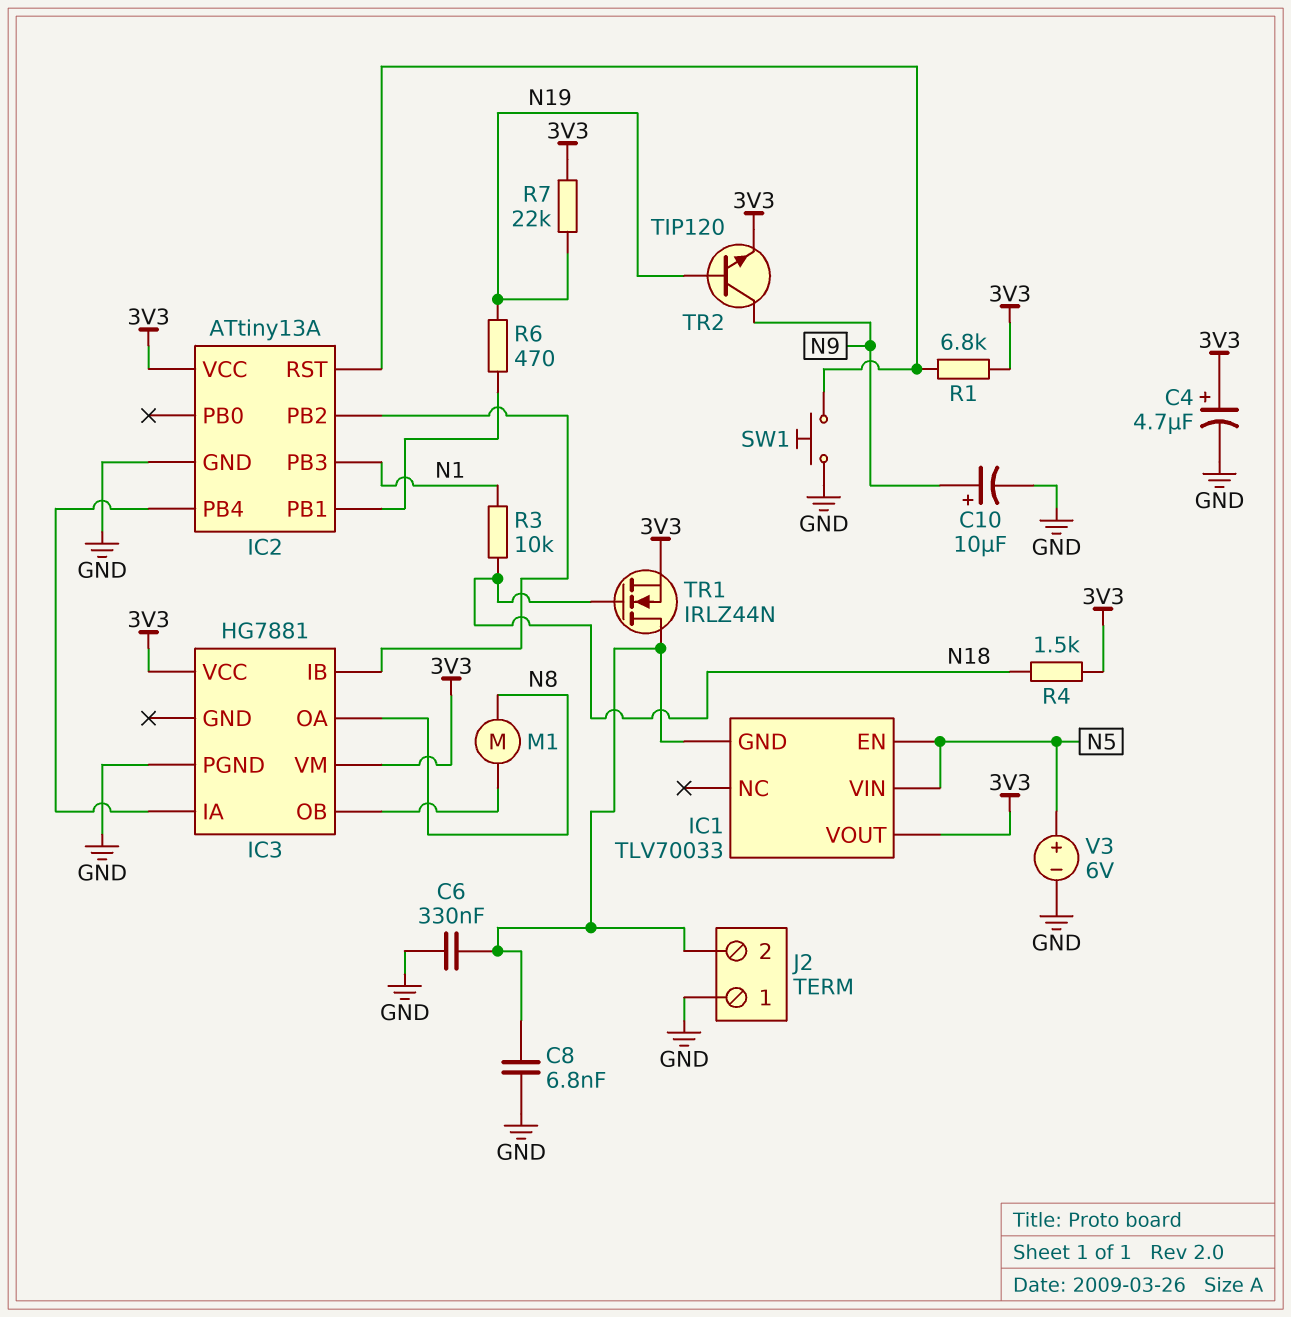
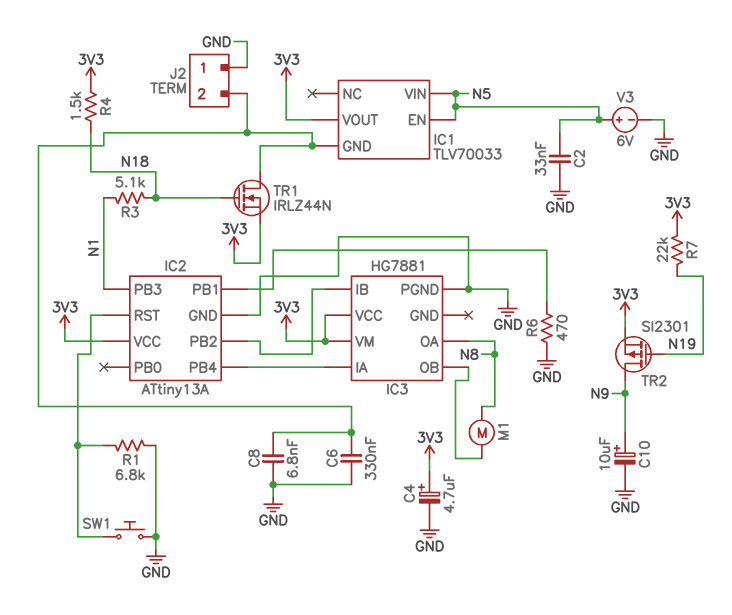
C2: none -> 33nF (GND, N5)
R1: 6.8k (3V3, IC2/RST) -> 6.8k (GND, IC2/RST)
R3: 10k (N1, N18) -> 5.1k (N1, N18)
R6: 470 (IC2/PB1, N19) -> 470 (GND, IC2/PB1)
TR2: NPN TIP120 (B N19, C N9, E 3V3) -> PMOS SI2301 (G N19, D N9, S 3V3)

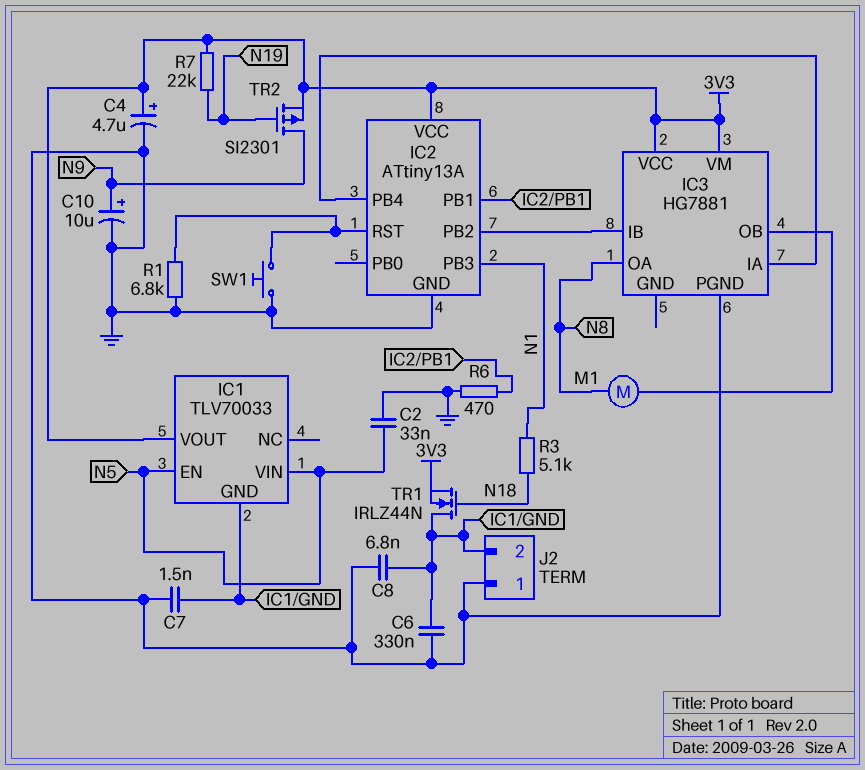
C7: none -> 1.5nF (GND, IC1/GND)
R4: 1.5k (3V3, N18) -> none
V3: 6V (plus N5, minus GND) -> none

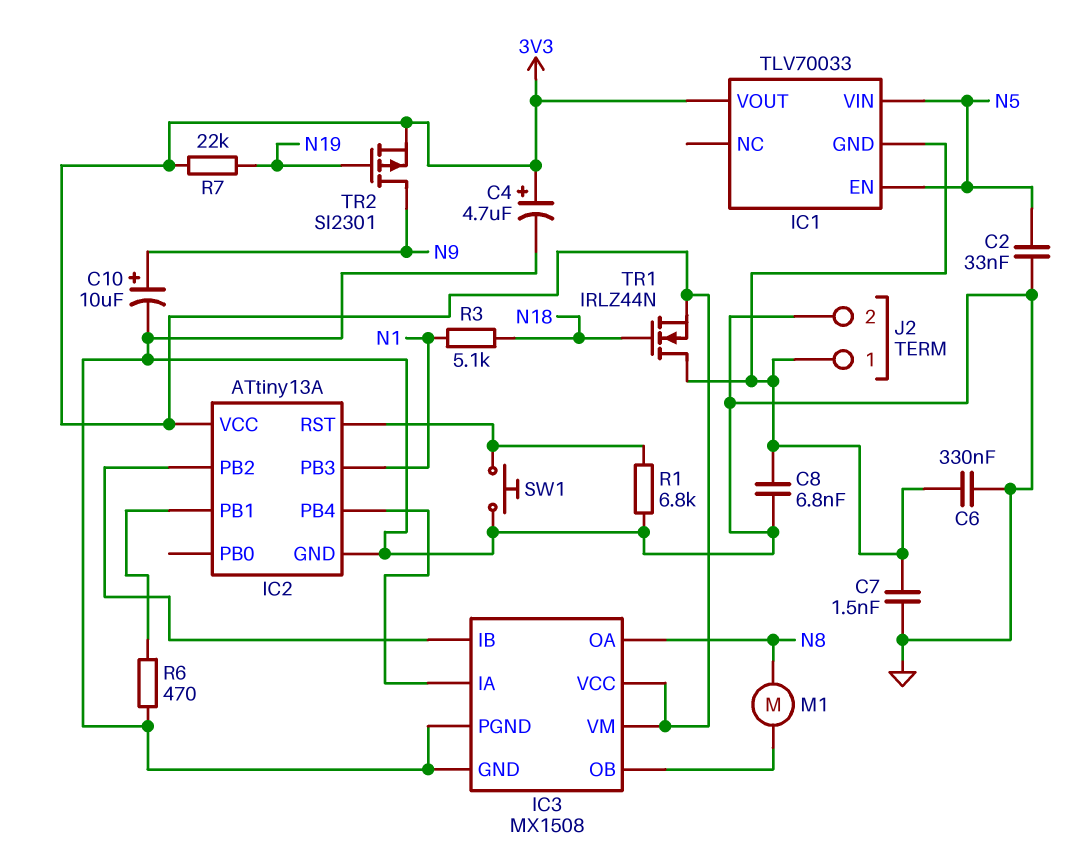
IC3: HG7881 -> MX1508
IC3 pin GND: none -> GND
J2 pin 1: GND -> IC1/GND
J2 pin 2: IC1/GND -> GND

